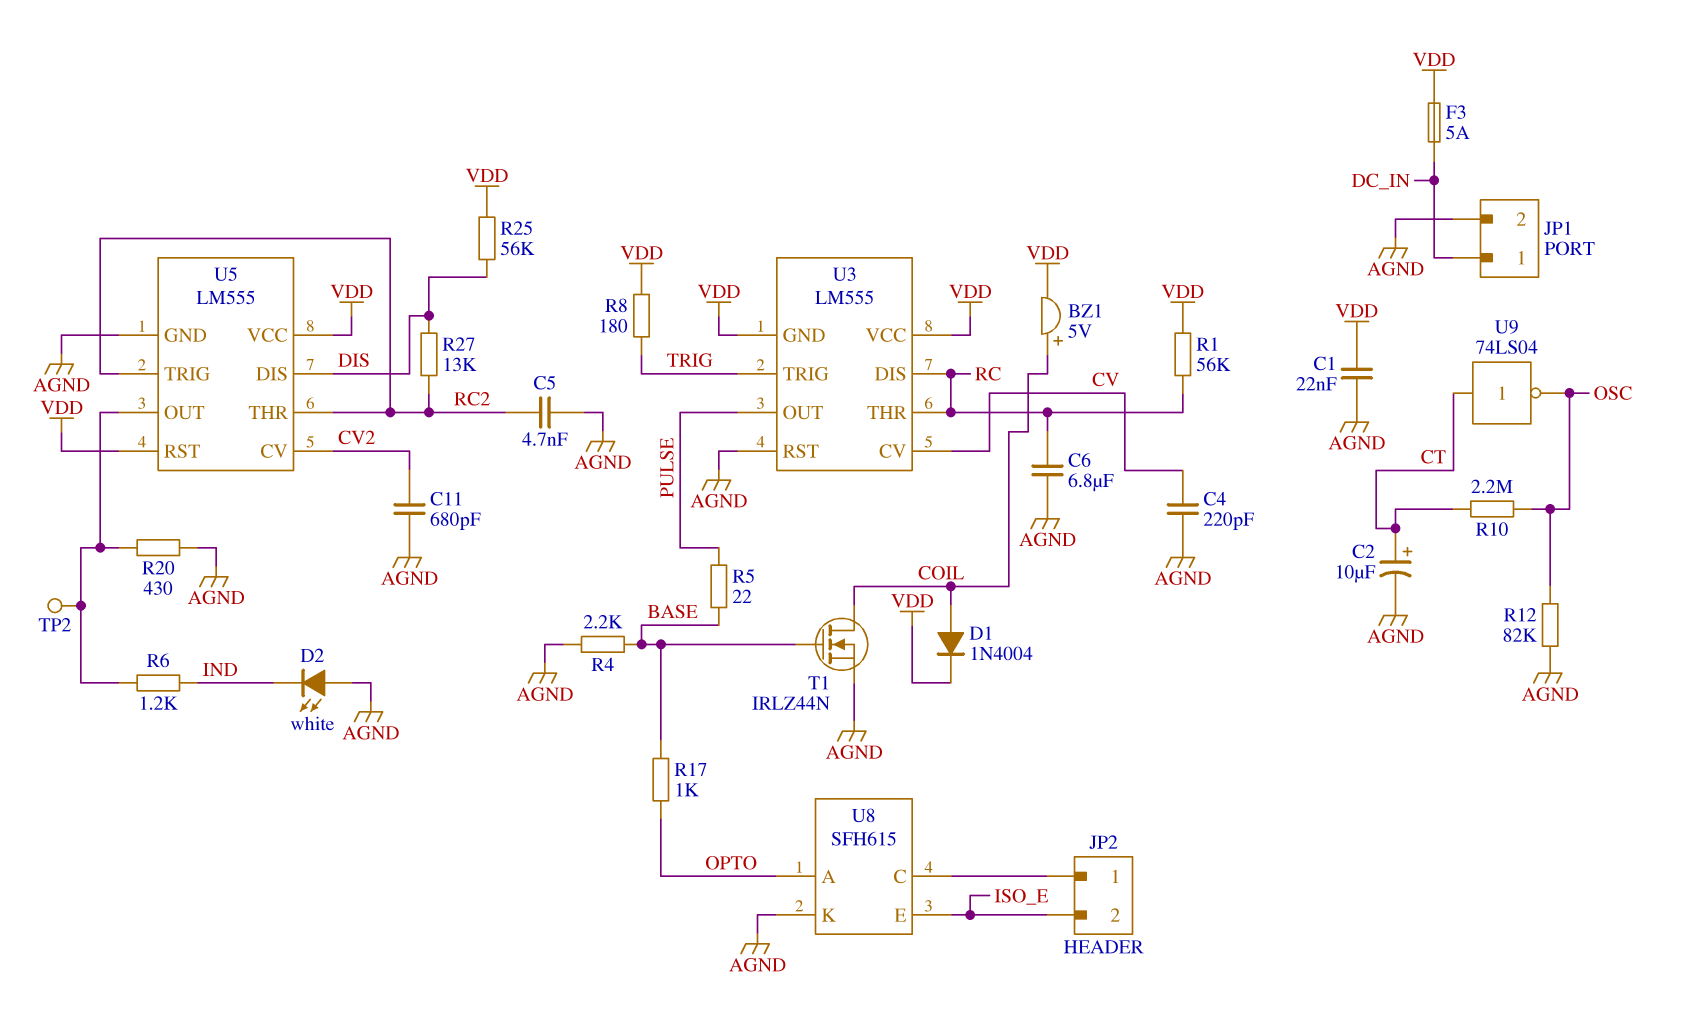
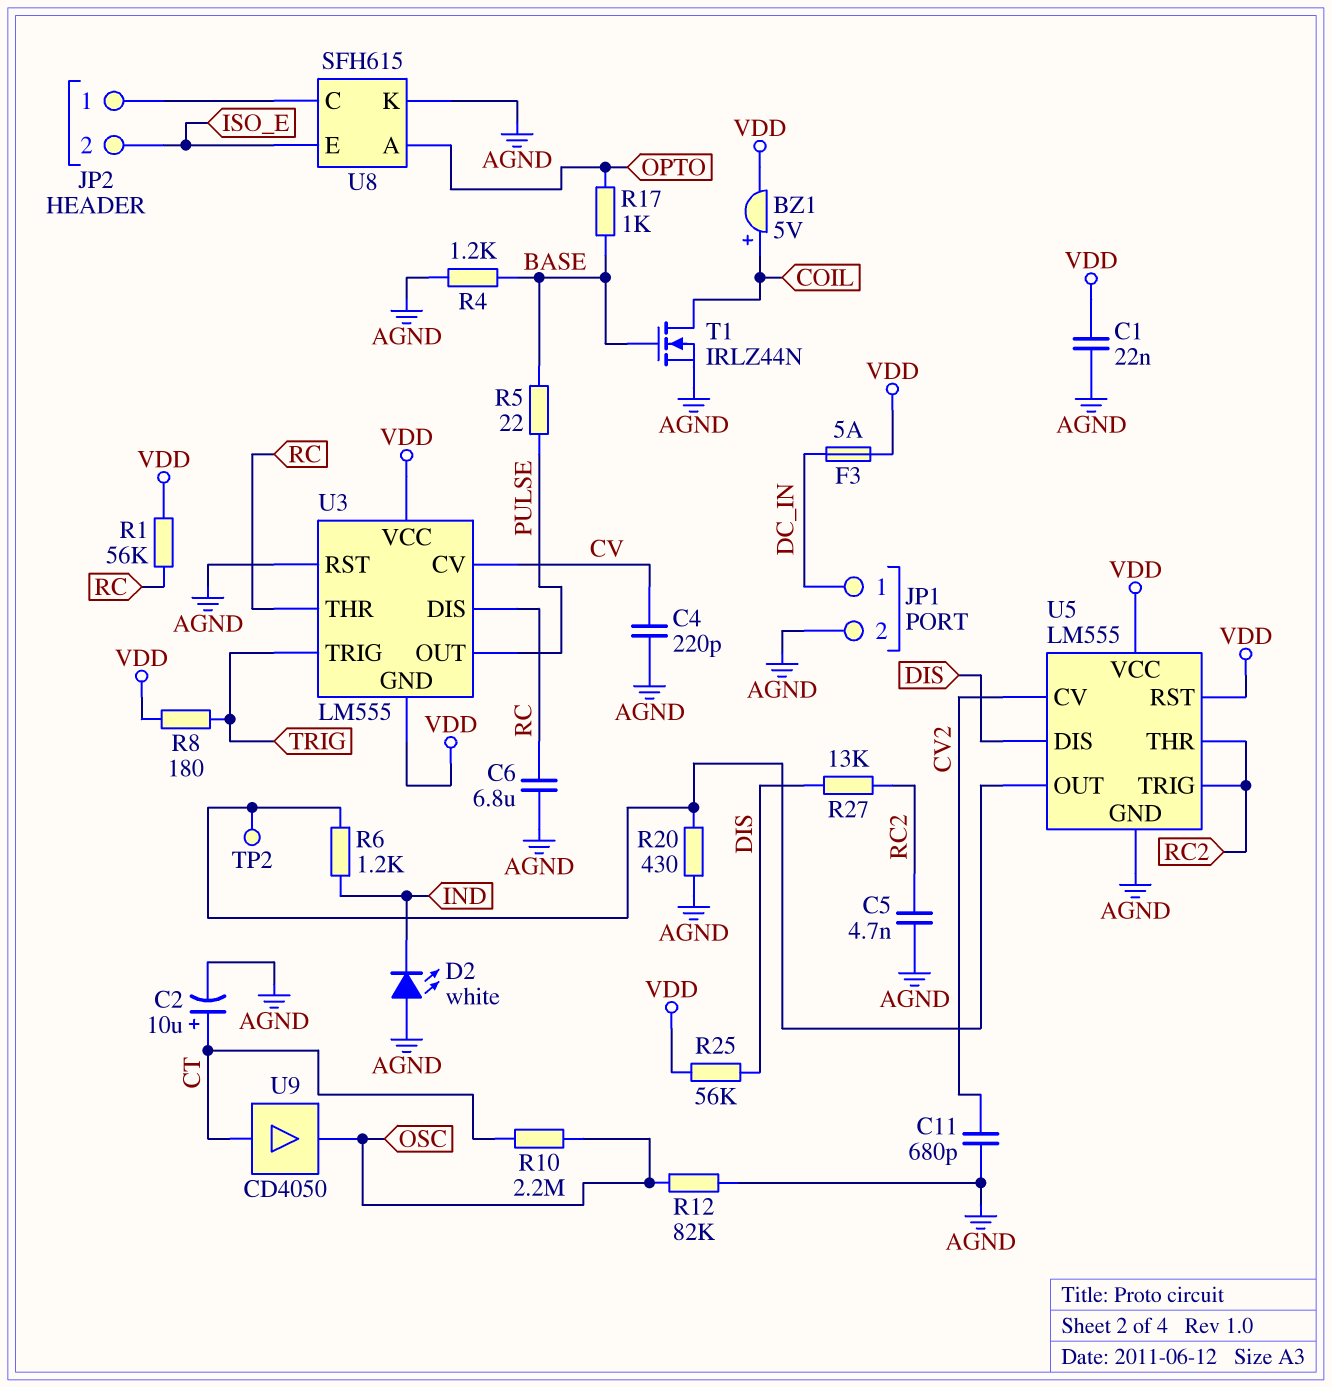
D1: diode 1N4004 (A COIL, K VDD) -> none
R4: 2.2k (AGND, BASE) -> 1.2k (AGND, BASE)
U9: NOT 74LS04 (in CT, out OSC) -> buffer CD4050 (in CT, out OSC)

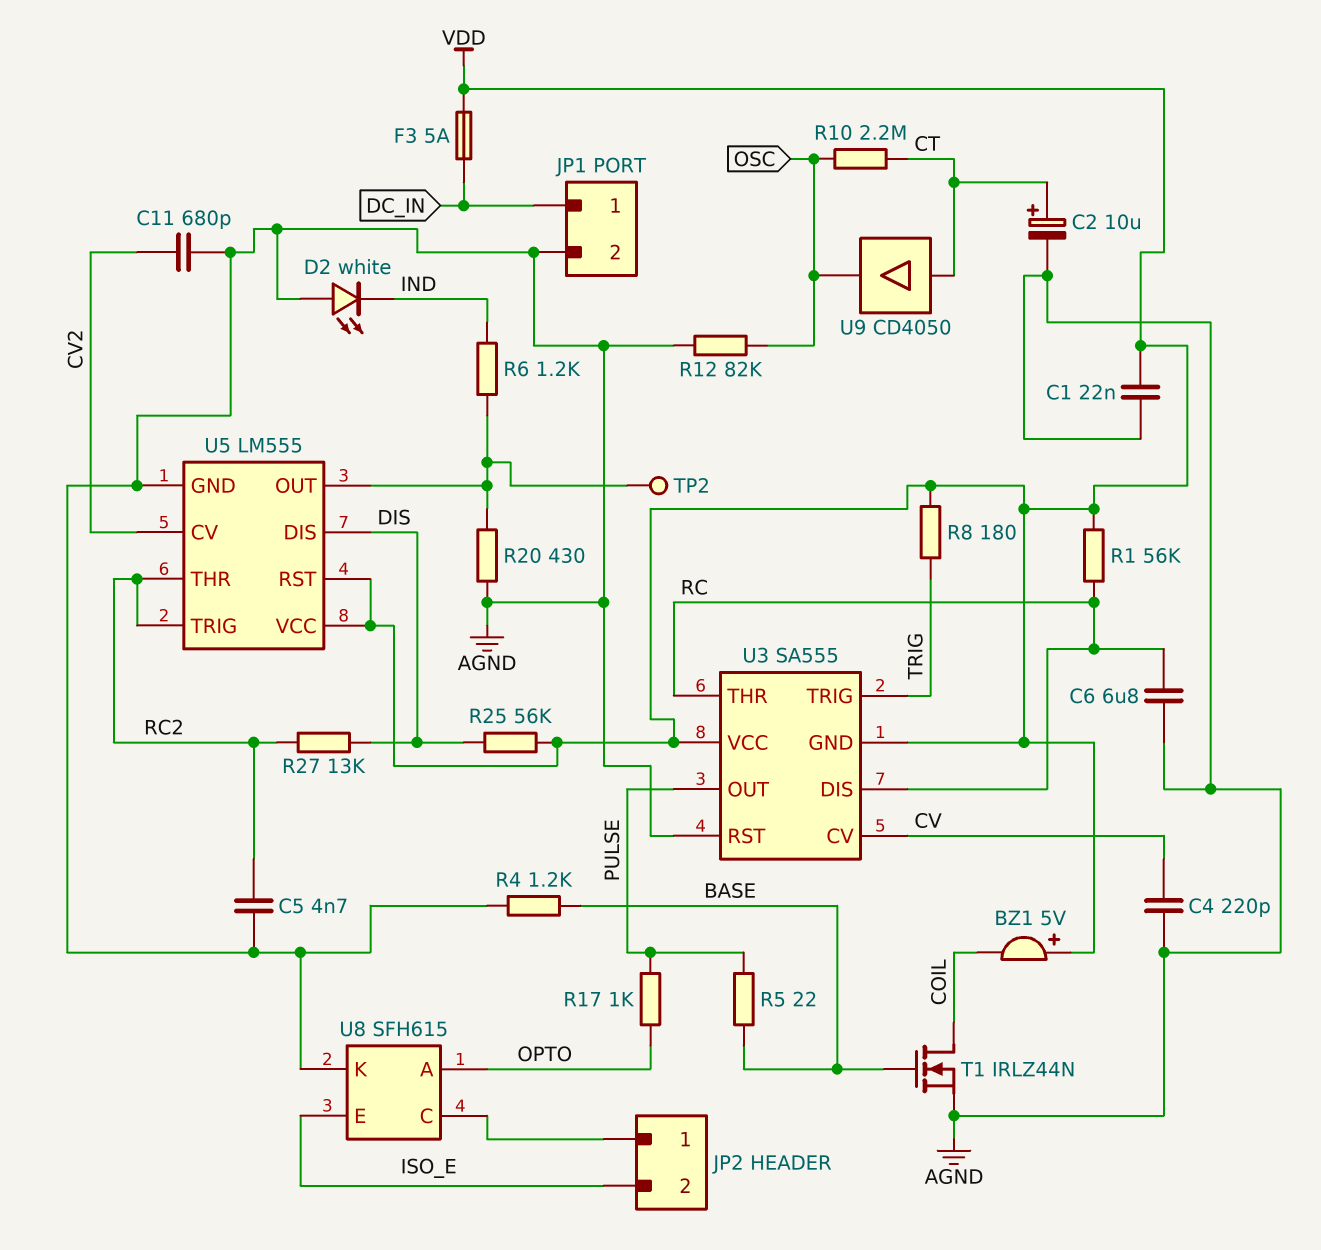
BZ1: buzzer 5V (plus COIL, minus VDD) -> buzzer 5V (plus VDD, minus COIL)
R17: 1k (BASE, OPTO) -> 1k (OPTO, PULSE)
U3: LM555 -> SA555

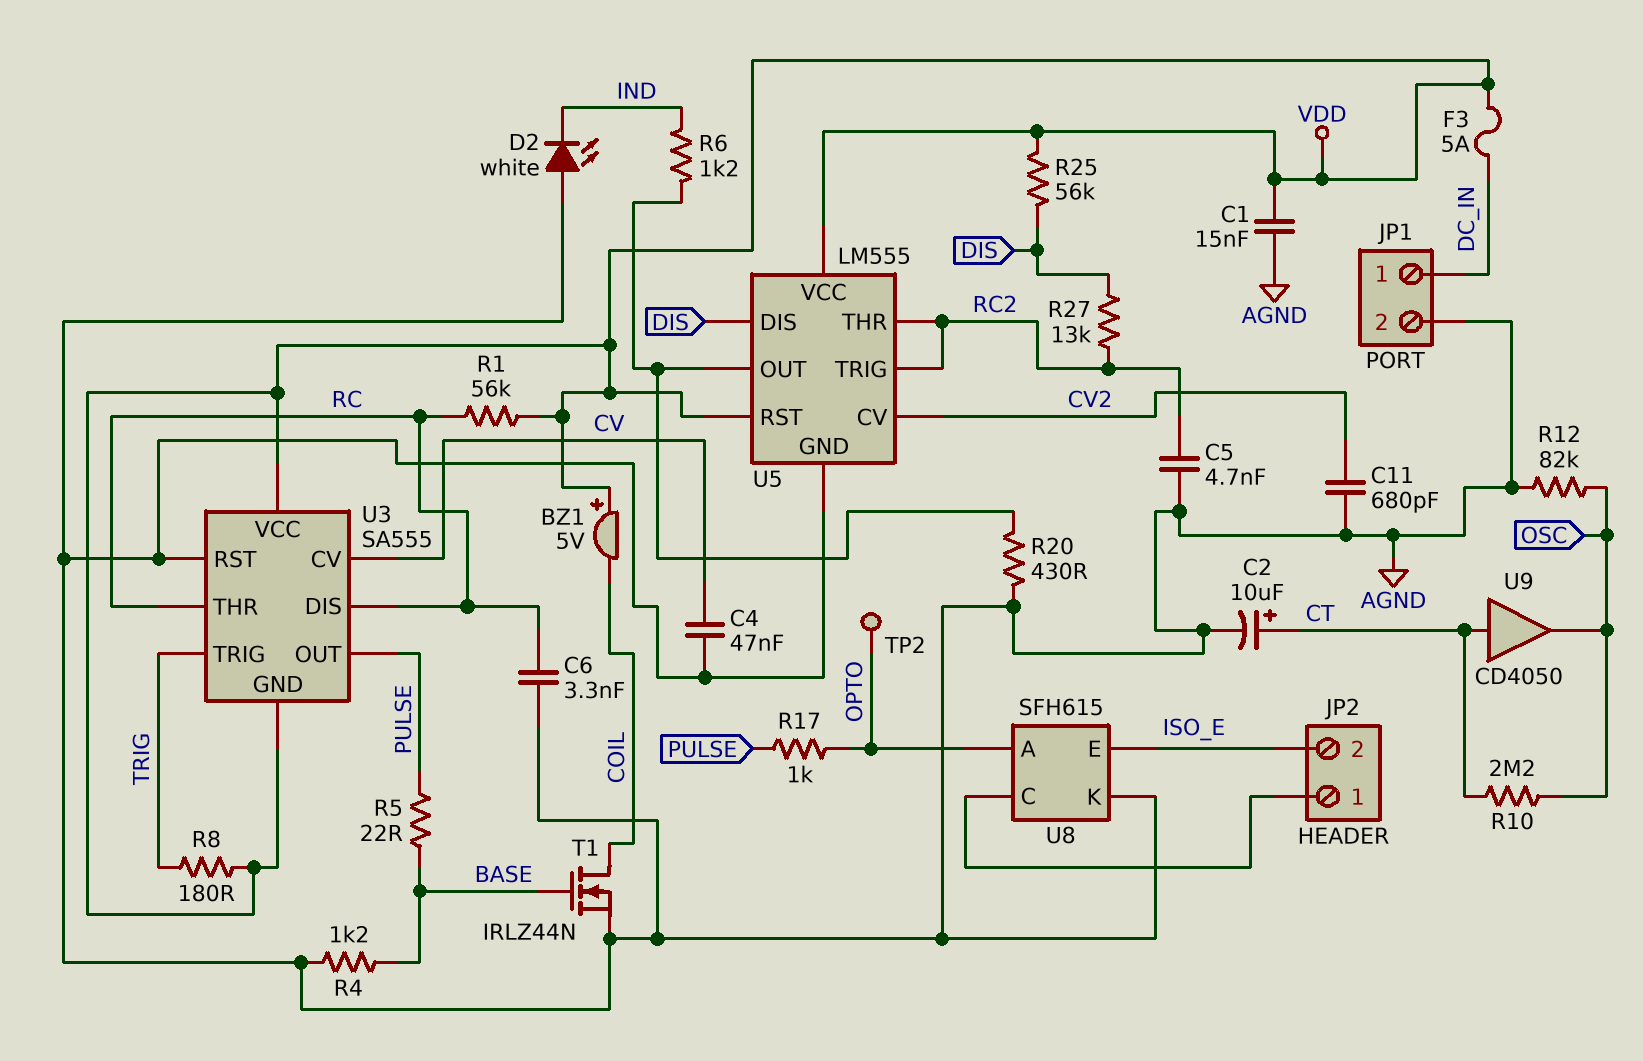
C1: 22nF (AGND, VDD) -> 15nF (AGND, VDD)
C4: 220pF (AGND, CV) -> 47nF (AGND, CV)
C6: 6.8uF (AGND, RC) -> 3.3nF (AGND, RC)
TP2: test point (U5/OUT) -> test point (OPTO)

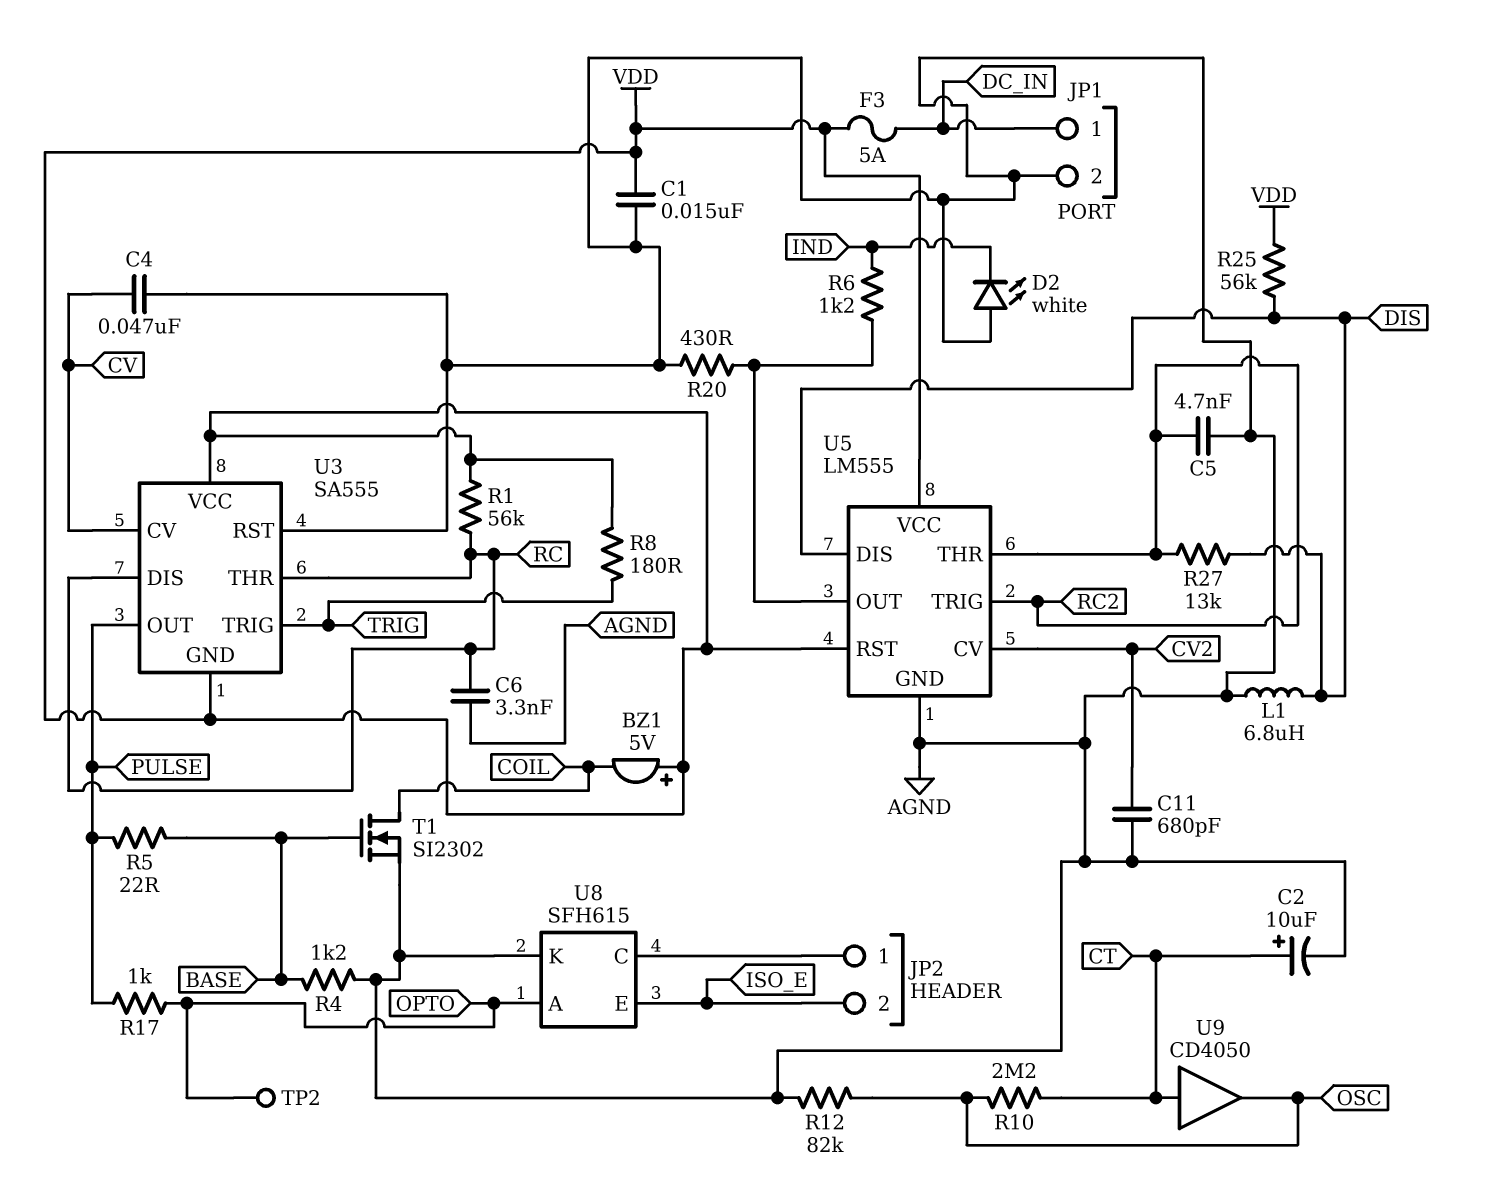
L1: none -> 6.8uH (AGND, DIS)
T1: NMOS IRLZ44N (G BASE, D COIL, S AGND) -> NMOS SI2302 (G BASE, D COIL, S AGND)

